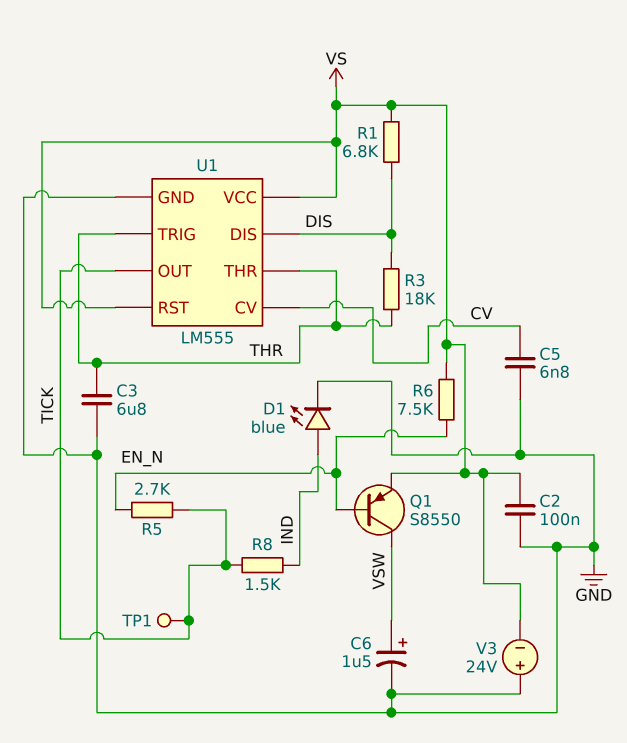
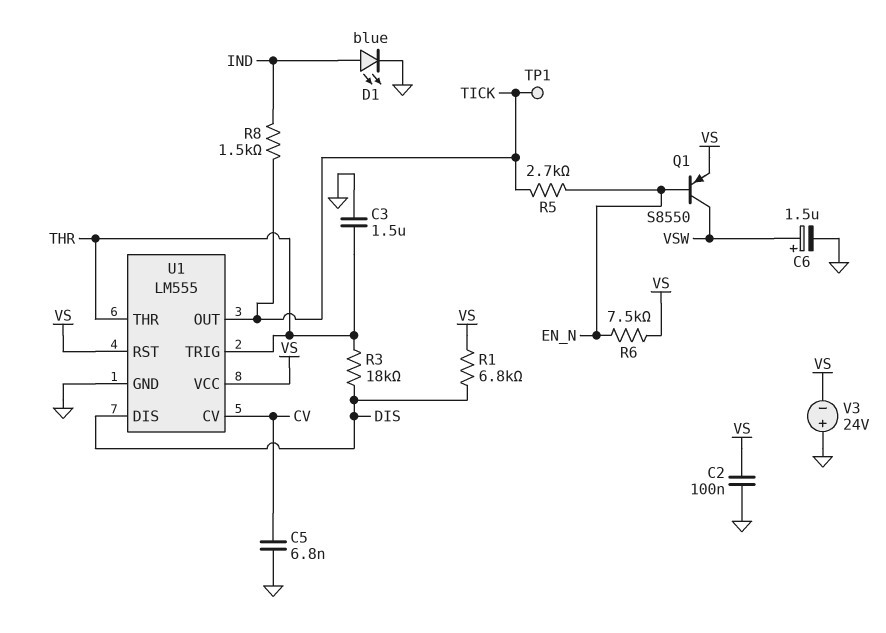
C3: 6.8uF (GND, THR) -> 1.5uF (GND, THR)

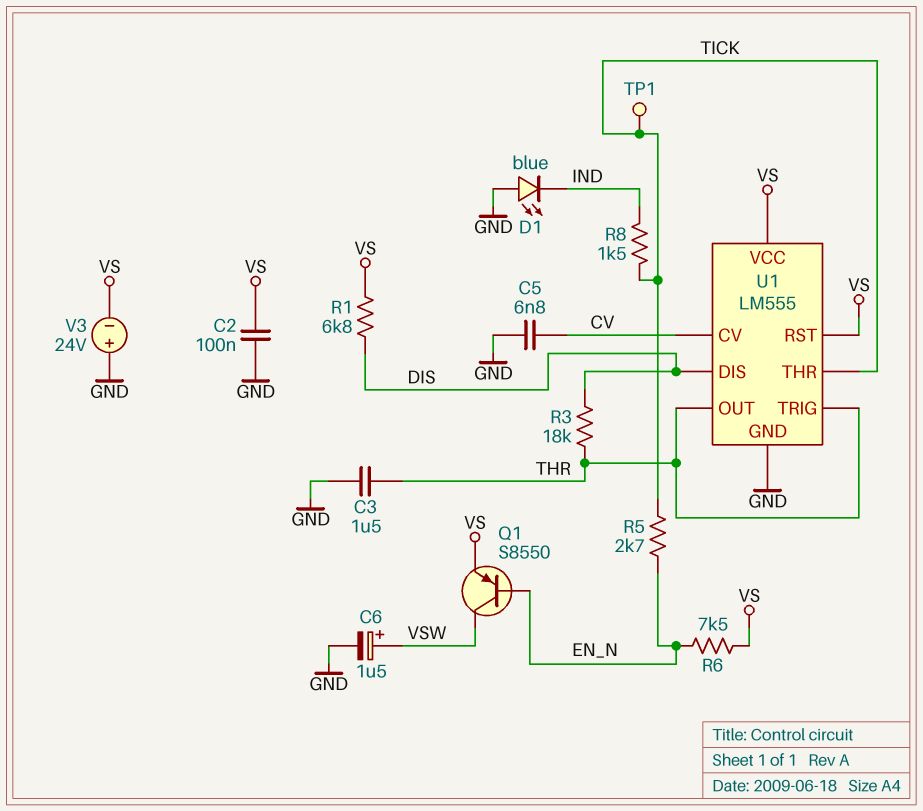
D1: LED blue (A IND, K GND) -> LED blue (A GND, K IND)
U1 pin OUT: TICK -> THR
U1 pin THR: THR -> TICK

